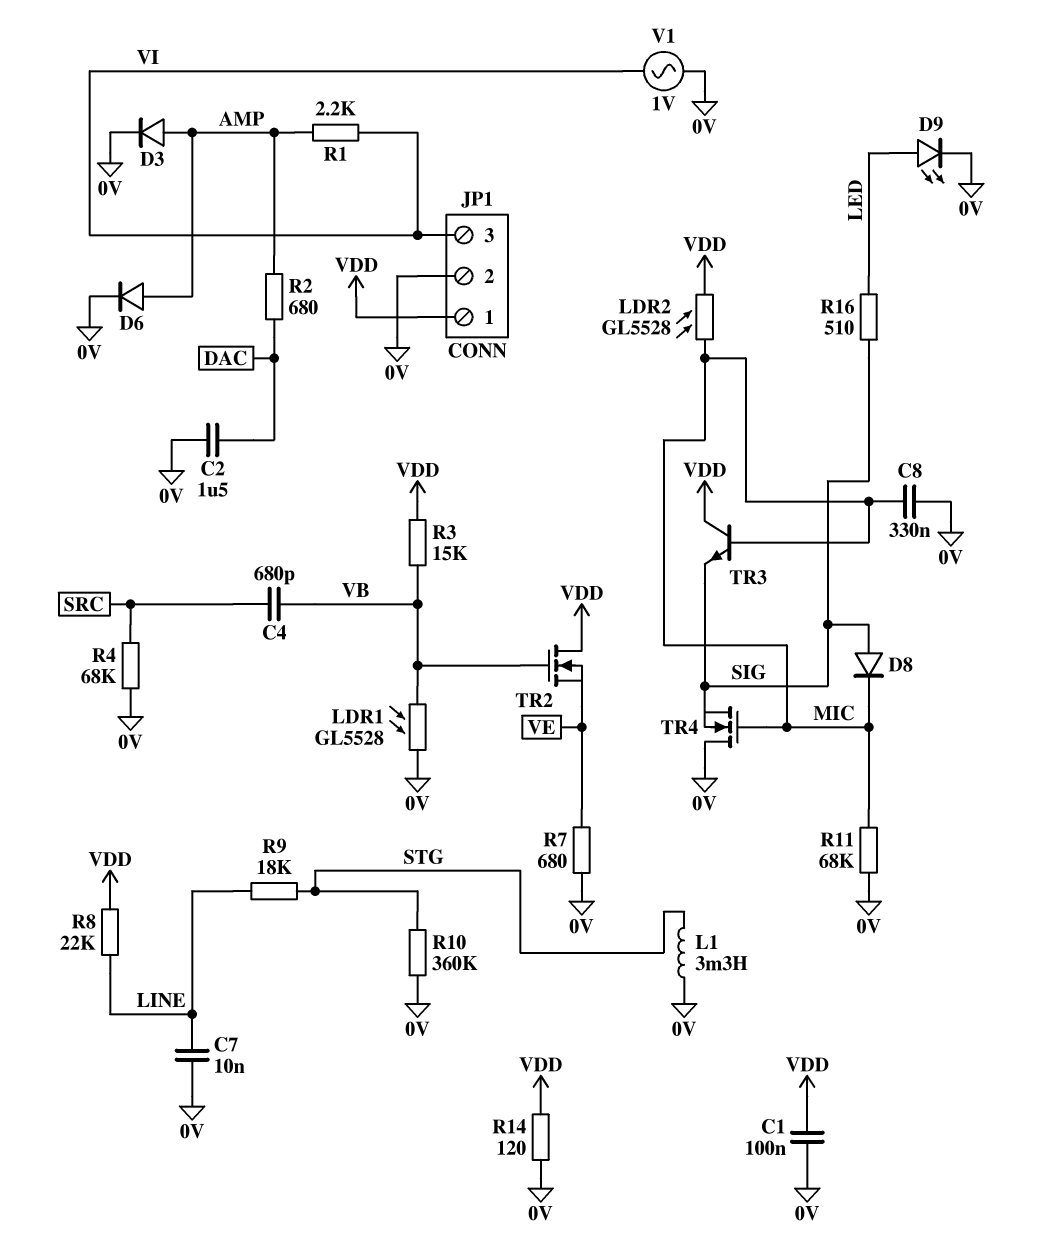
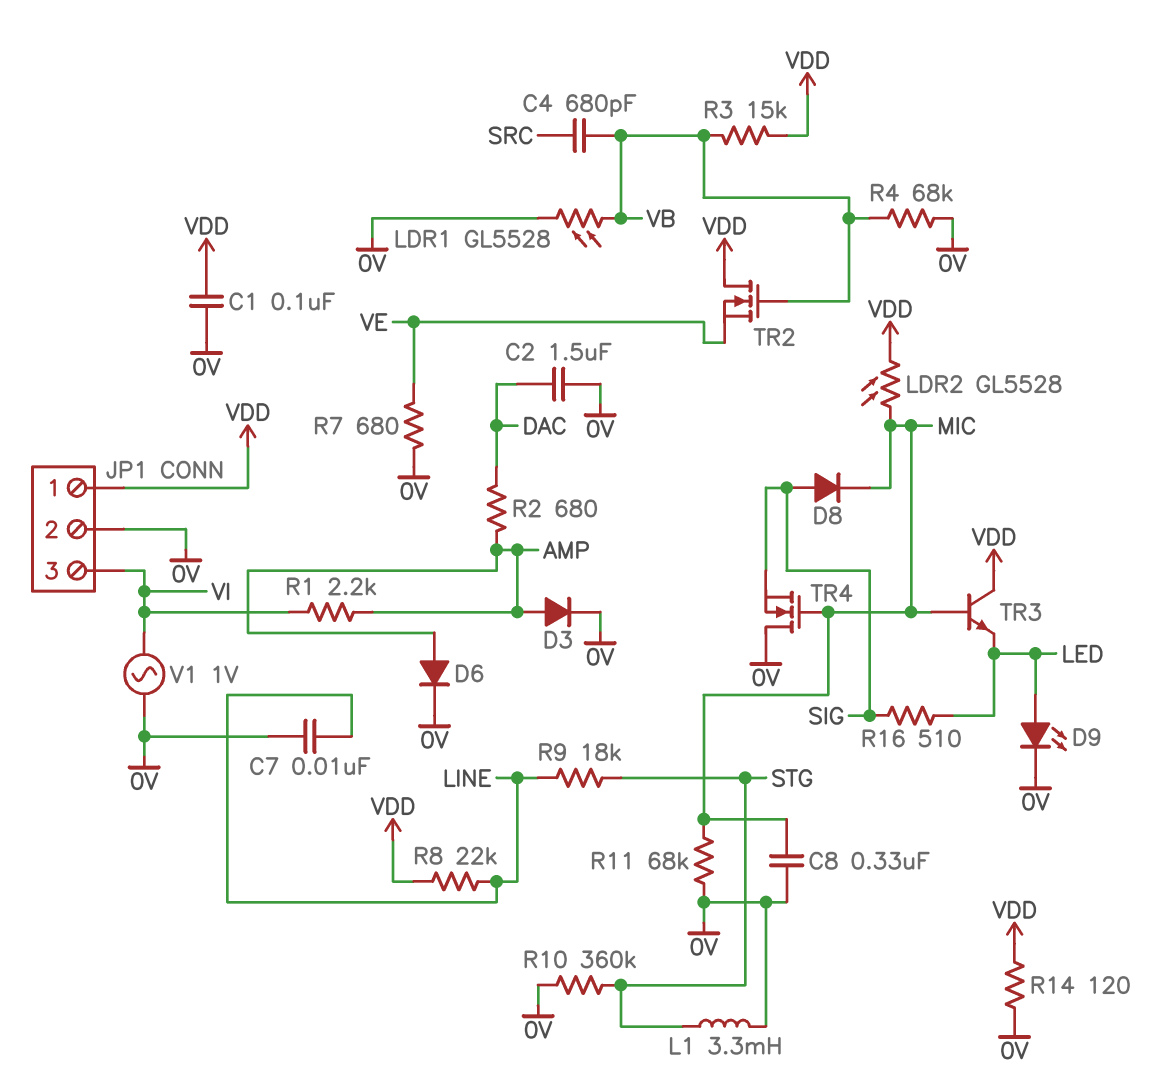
R4: 68k (0V, SRC) -> 68k (0V, VB)
TR3: NPN (B MIC, C VDD, E SIG) -> NPN (B MIC, C VDD, E LED)

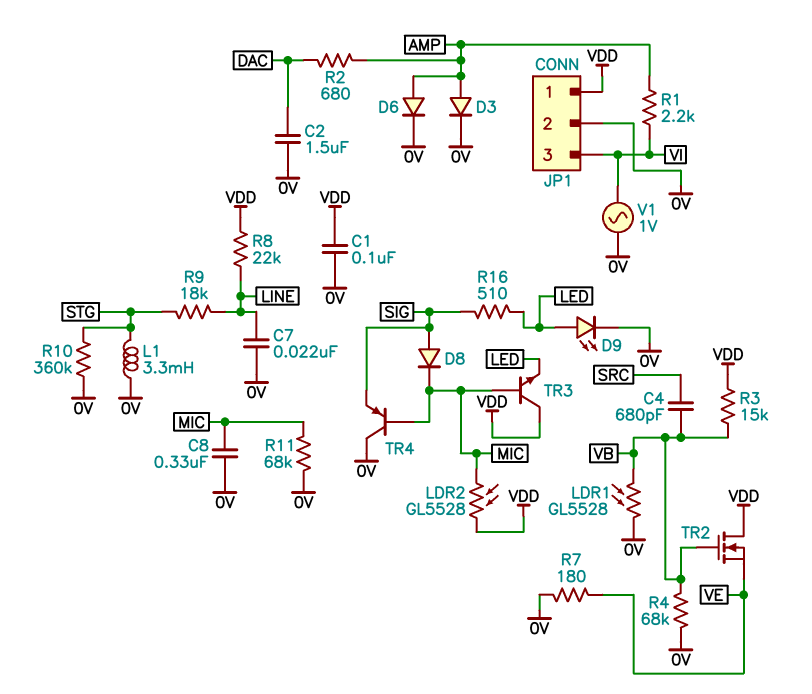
C7: 10nF (0V, LINE) -> 22nF (0V, LINE)
R7: 680 (0V, VE) -> 180 (0V, VE)
R14: 120 (0V, VDD) -> none
TR4: NMOS (G MIC, D 0V, S SIG) -> PNP (B MIC, C 0V, E SIG)

